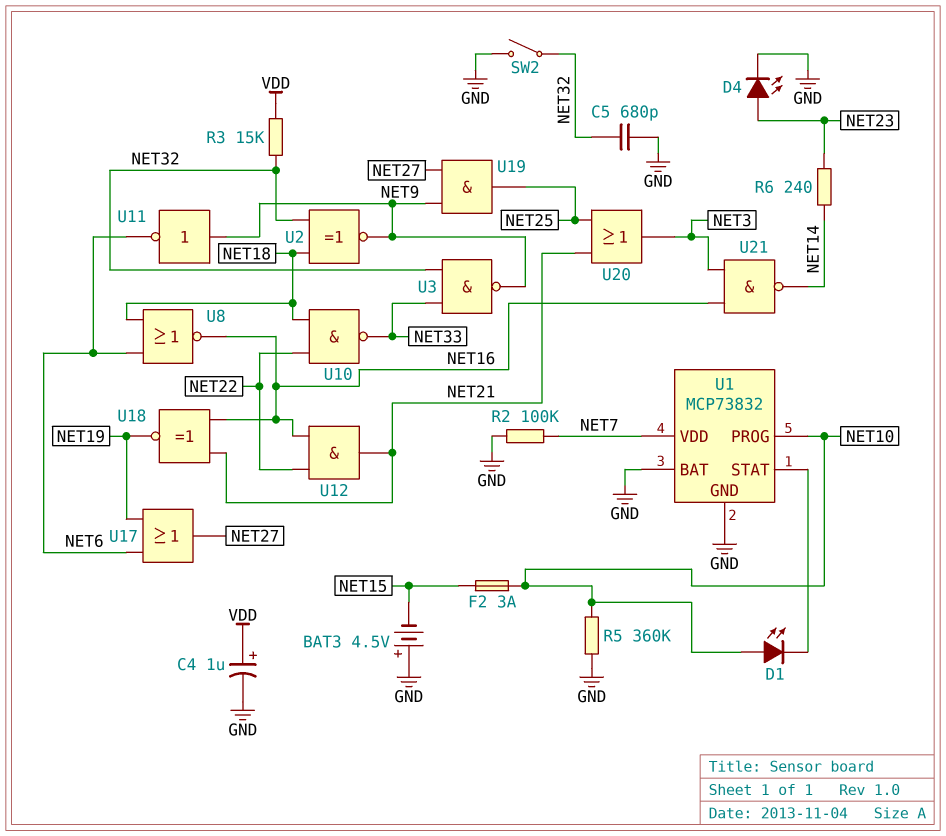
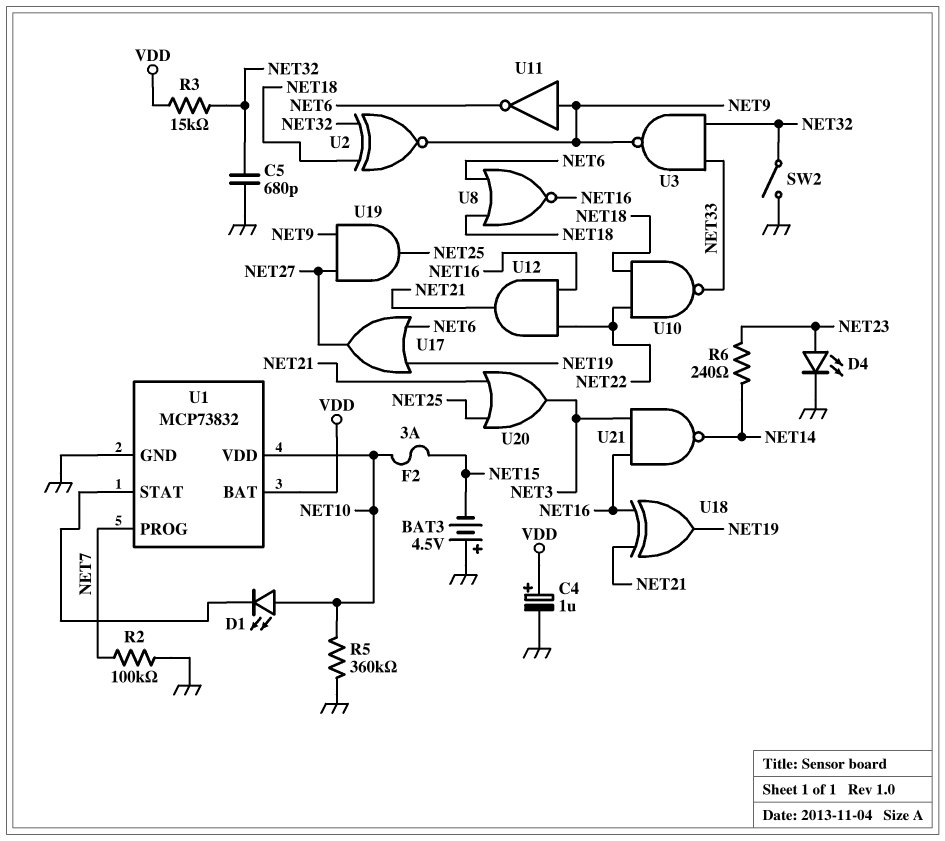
U1 pin BAT: GND -> VDD
U1 pin PROG: NET10 -> NET7
U1 pin VDD: NET7 -> NET10
U18: XNOR (in NET16, in NET21, out NET19) -> XOR (in NET16, in NET21, out NET19)

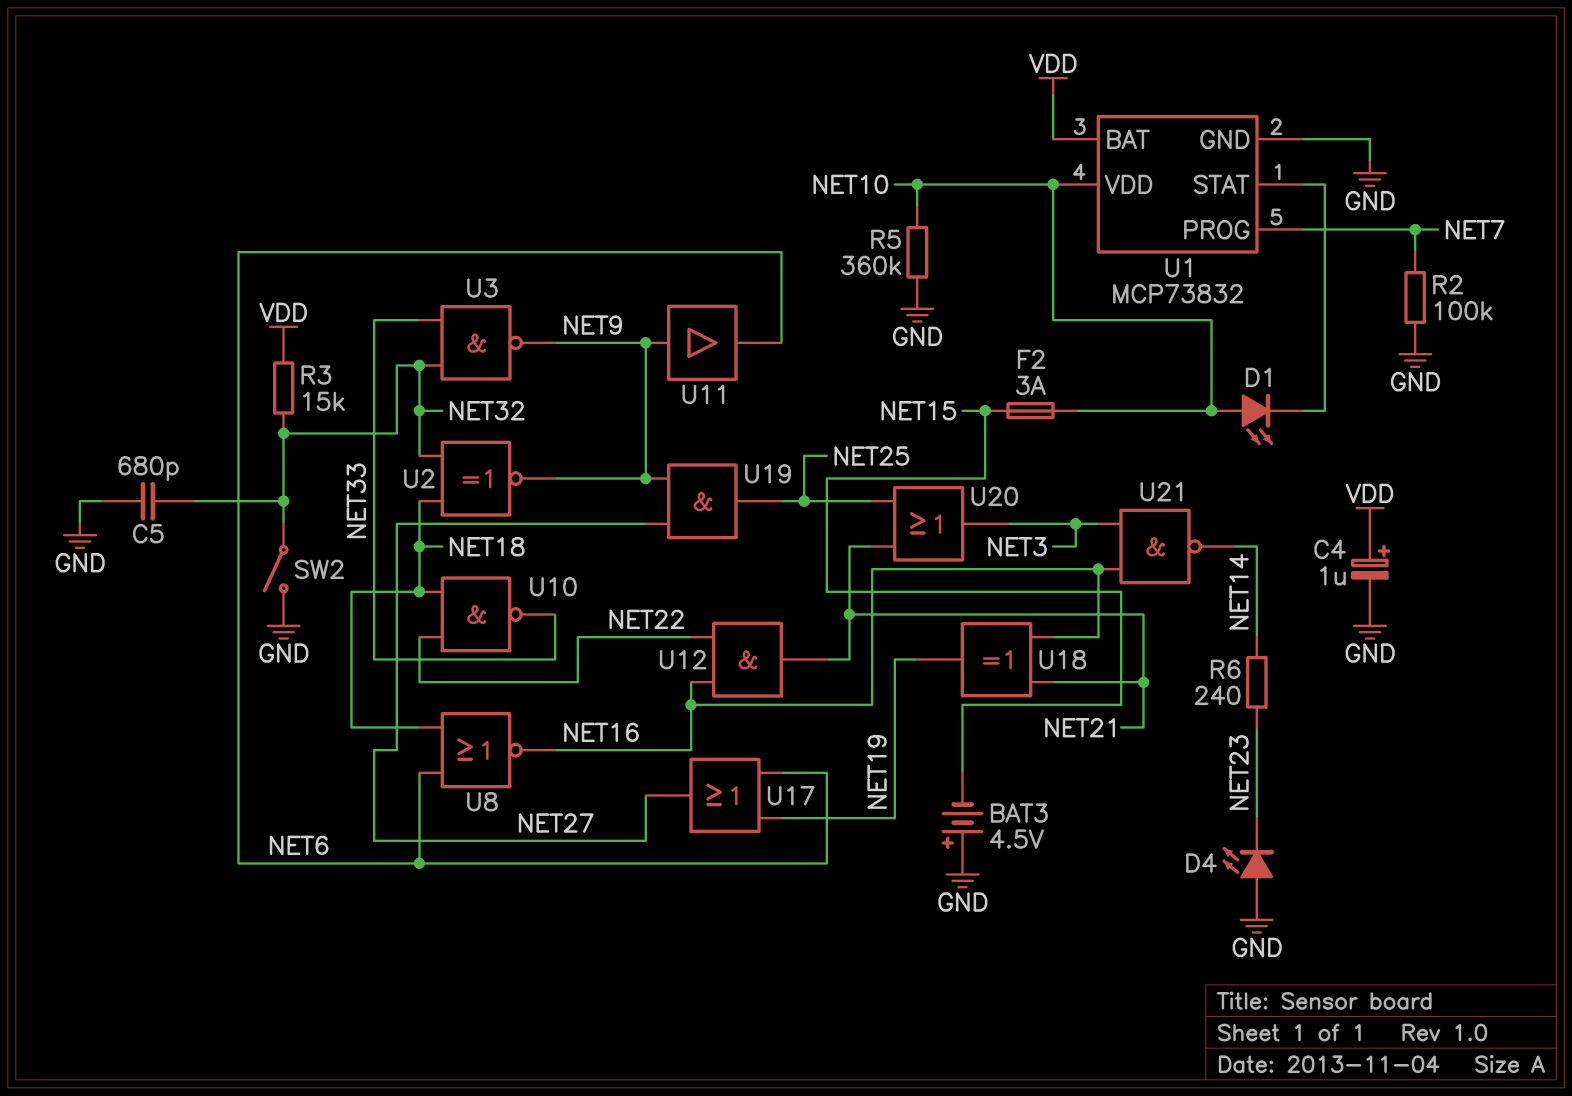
D4: LED (A NET23, K GND) -> LED (A GND, K NET23)
U11: NOT (in NET9, out NET6) -> buffer (in NET9, out NET6)

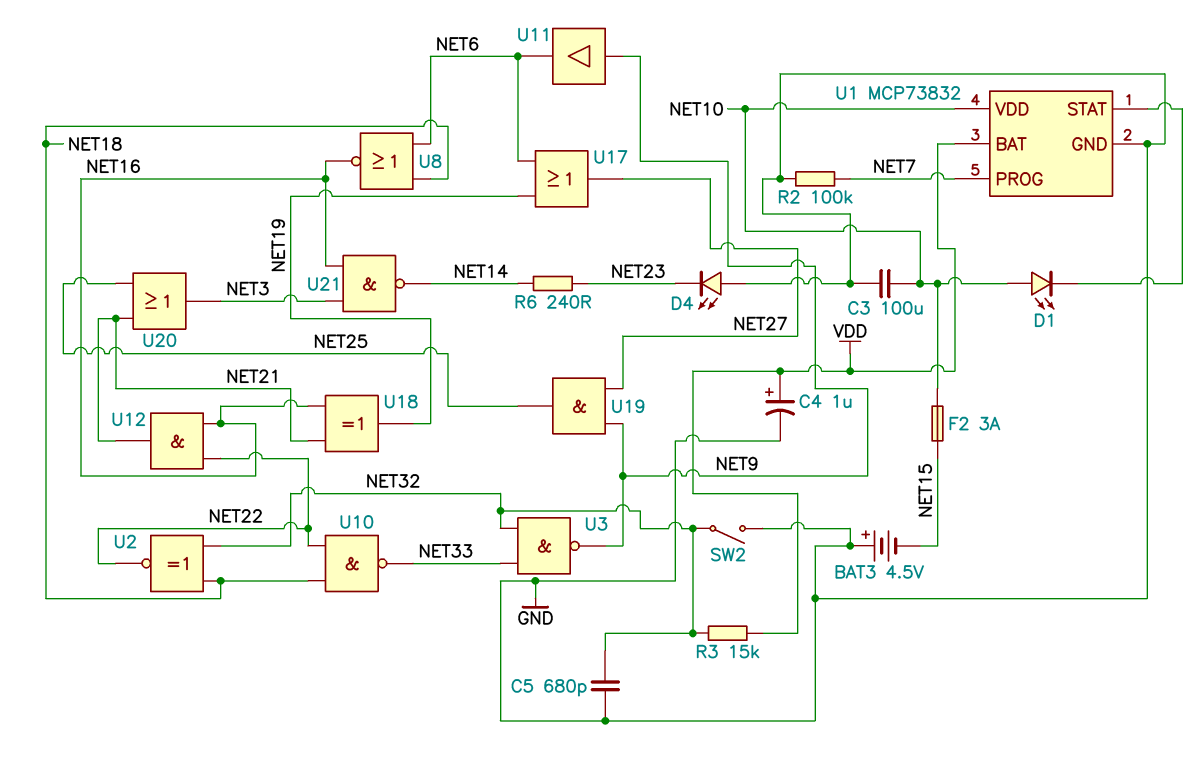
C3: none -> 100uF (GND, NET10)
R5: 360k (GND, NET10) -> none
U2: XNOR (in NET18, in NET32, out NET9) -> XNOR (in NET18, in NET32, out NET22)

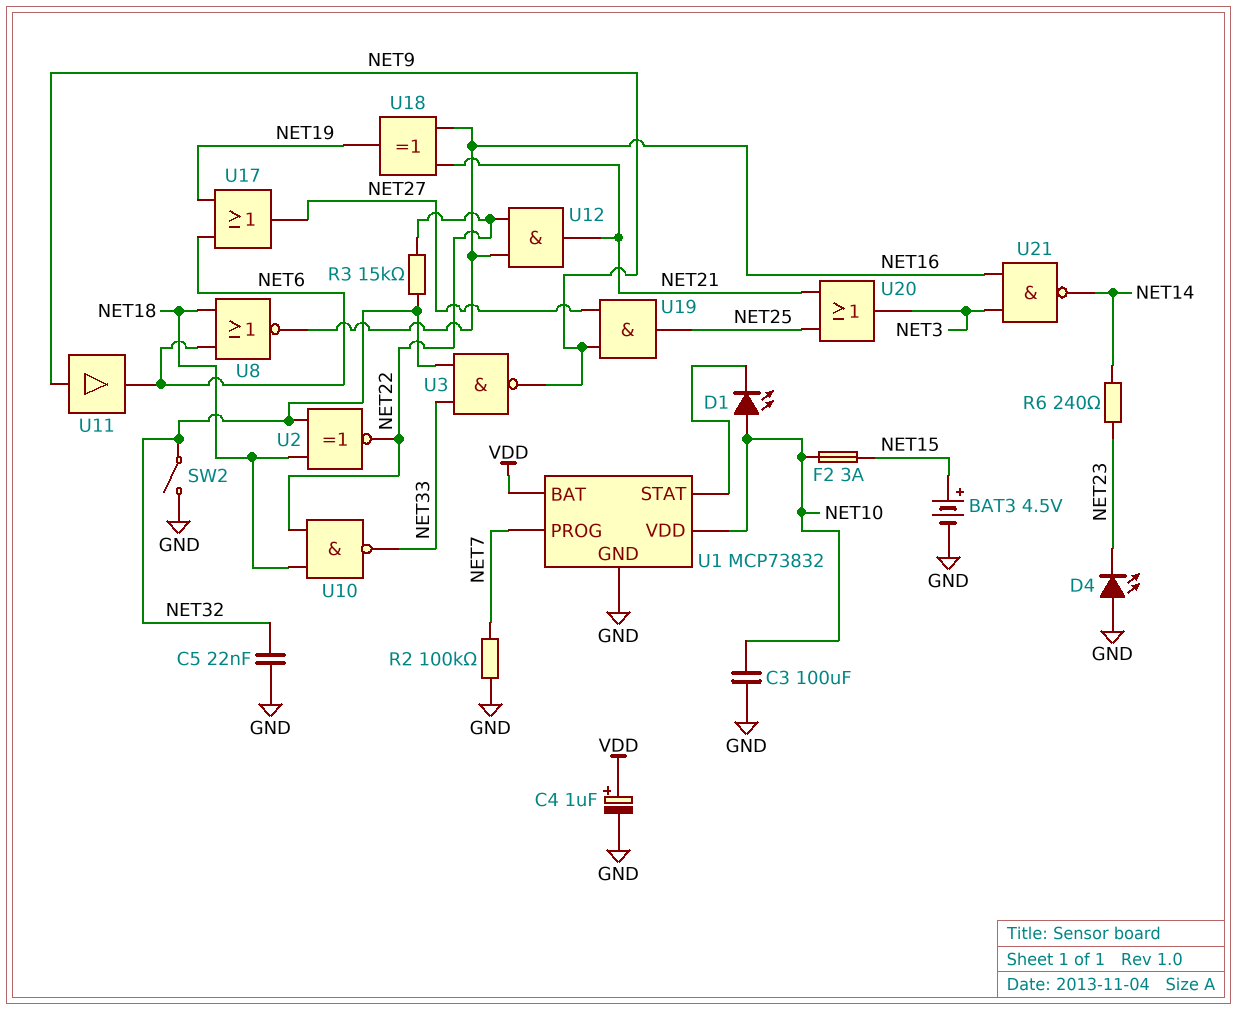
BAT3: 4.5V (plus GND, minus NET15) -> 4.5V (plus NET15, minus GND)
C5: 680pF (GND, NET32) -> 22nF (GND, NET32)
R3: 15k (NET32, VDD) -> 15k (NET22, NET32)

